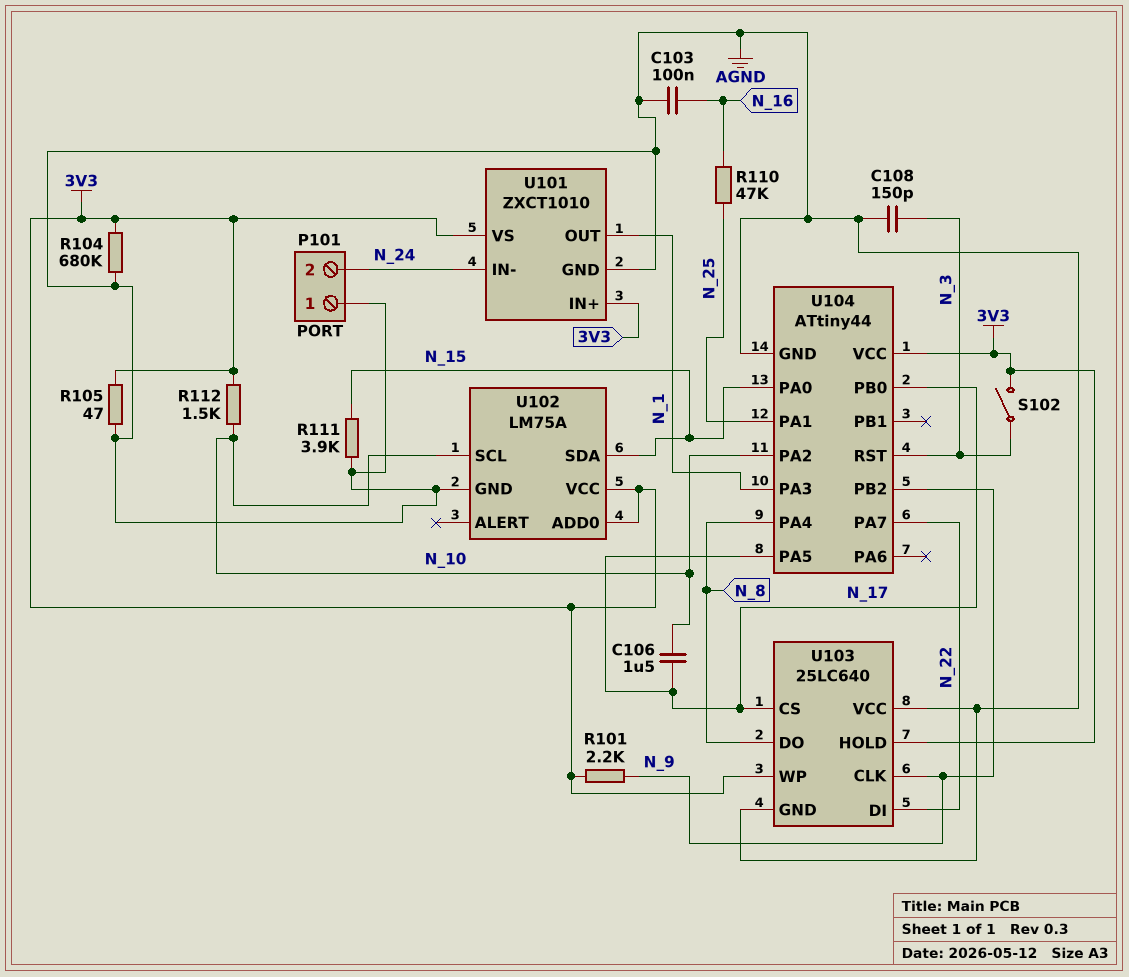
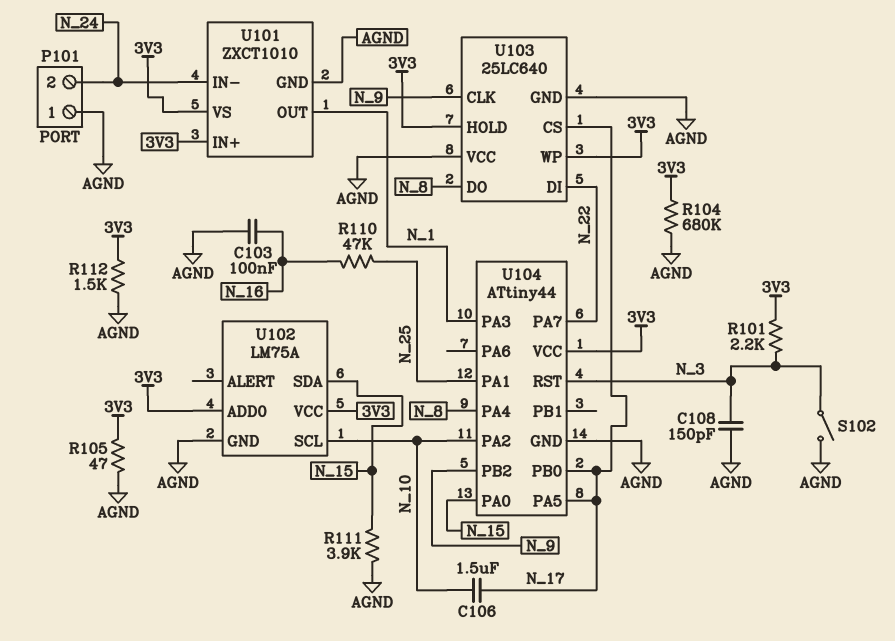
R101: 2.2k (3V3, N_9) -> 2.2k (3V3, N_3)
R112: 1.5k (3V3, N_10) -> 1.5k (3V3, AGND)
S102: switch (3V3, N_3) -> switch (AGND, N_3)

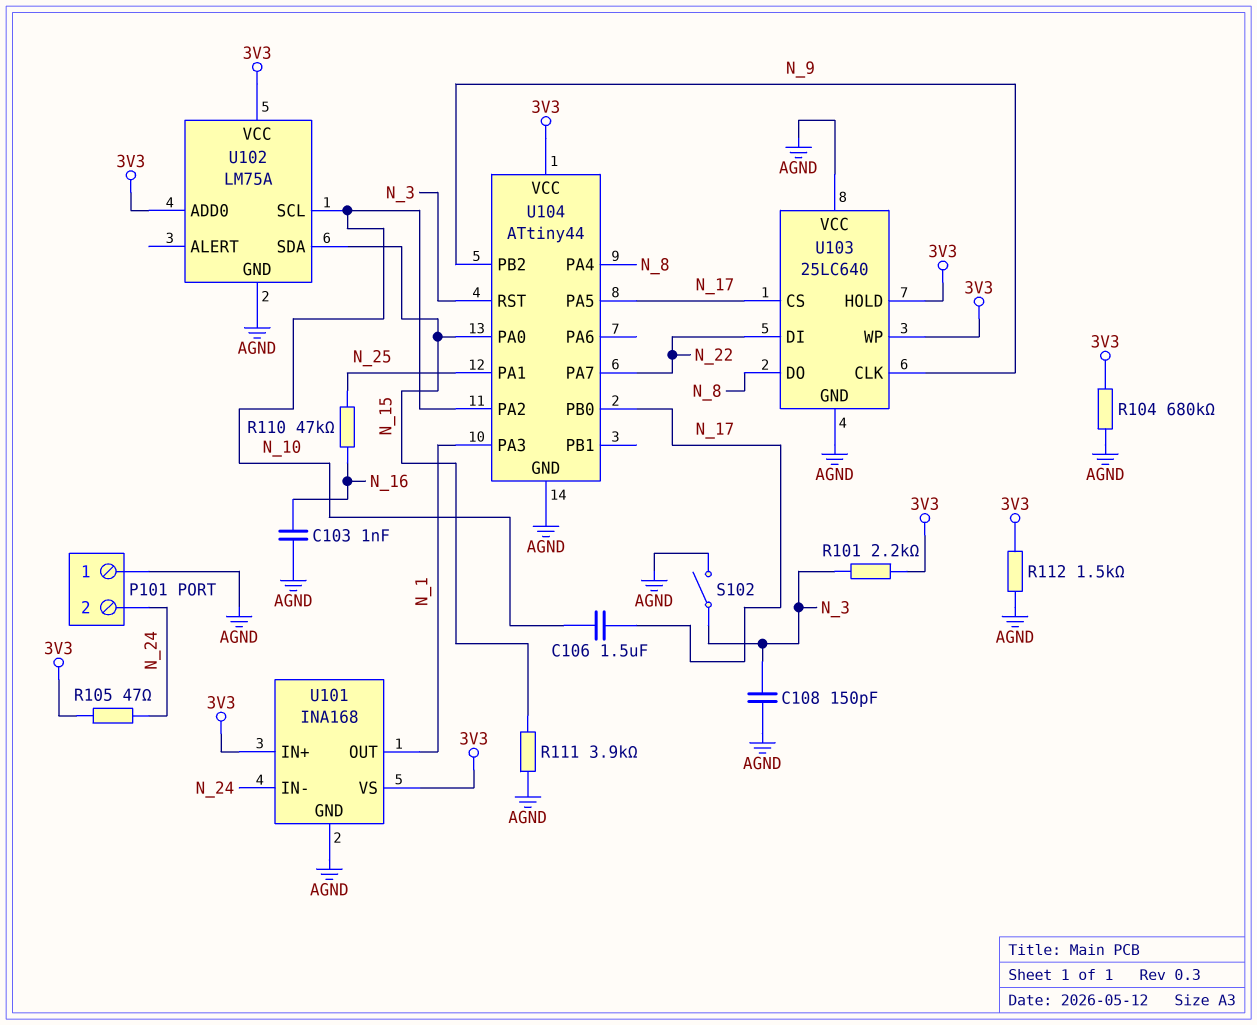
C103: 100nF (AGND, N_16) -> 1nF (AGND, N_16)
R105: 47 (3V3, AGND) -> 47 (3V3, N_24)
U101: ZXCT1010 -> INA168

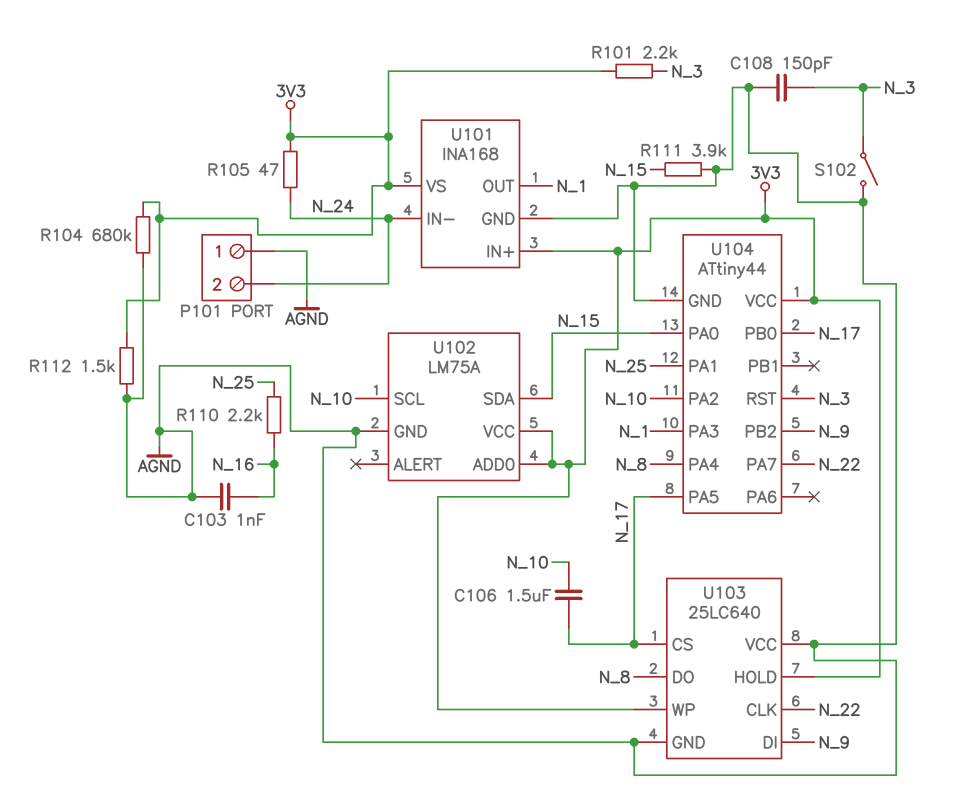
R110: 47k (N_16, N_25) -> 2.2k (N_16, N_25)
U103 pin CLK: N_9 -> N_22
U103 pin DI: N_22 -> N_9

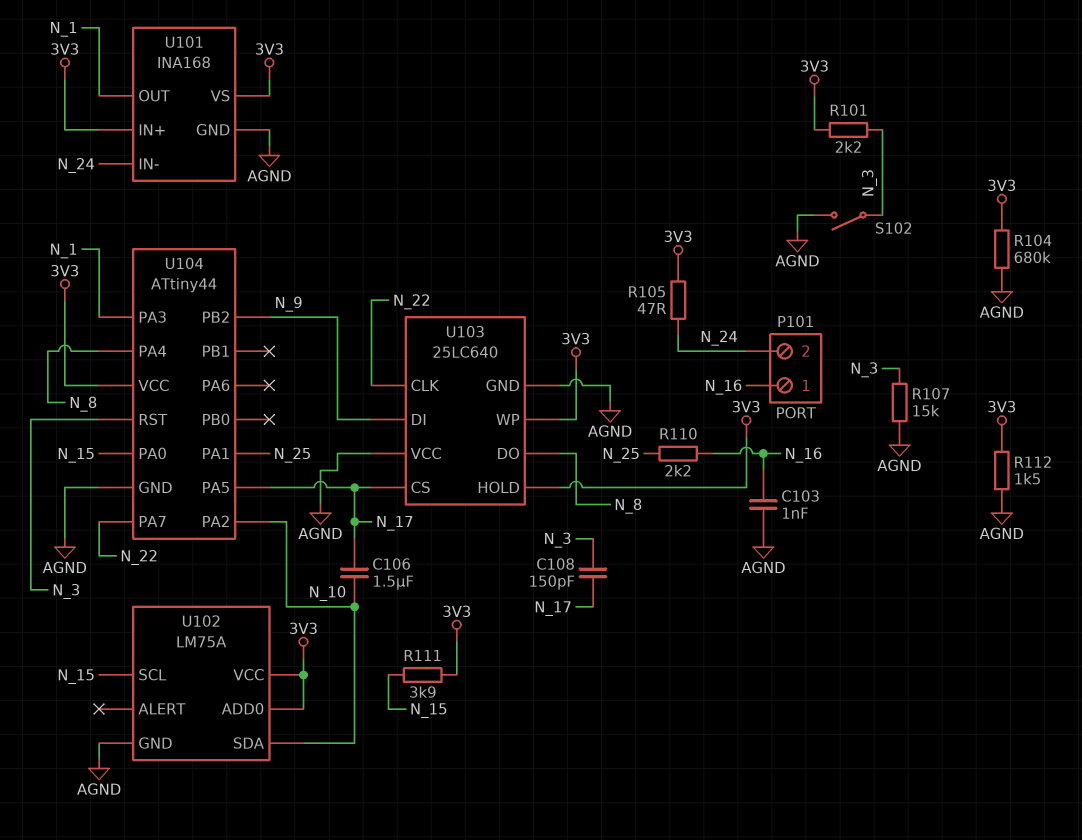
C108: 150pF (AGND, N_3) -> 150pF (N_3, N_17)
P101 pin 1: AGND -> N_16
R107: none -> 15k (AGND, N_3)
R111: 3.9k (AGND, N_15) -> 3.9k (3V3, N_15)
U102 pin SCL: N_10 -> N_15
U102 pin SDA: N_15 -> N_10
U104 pin PB0: N_17 -> none

